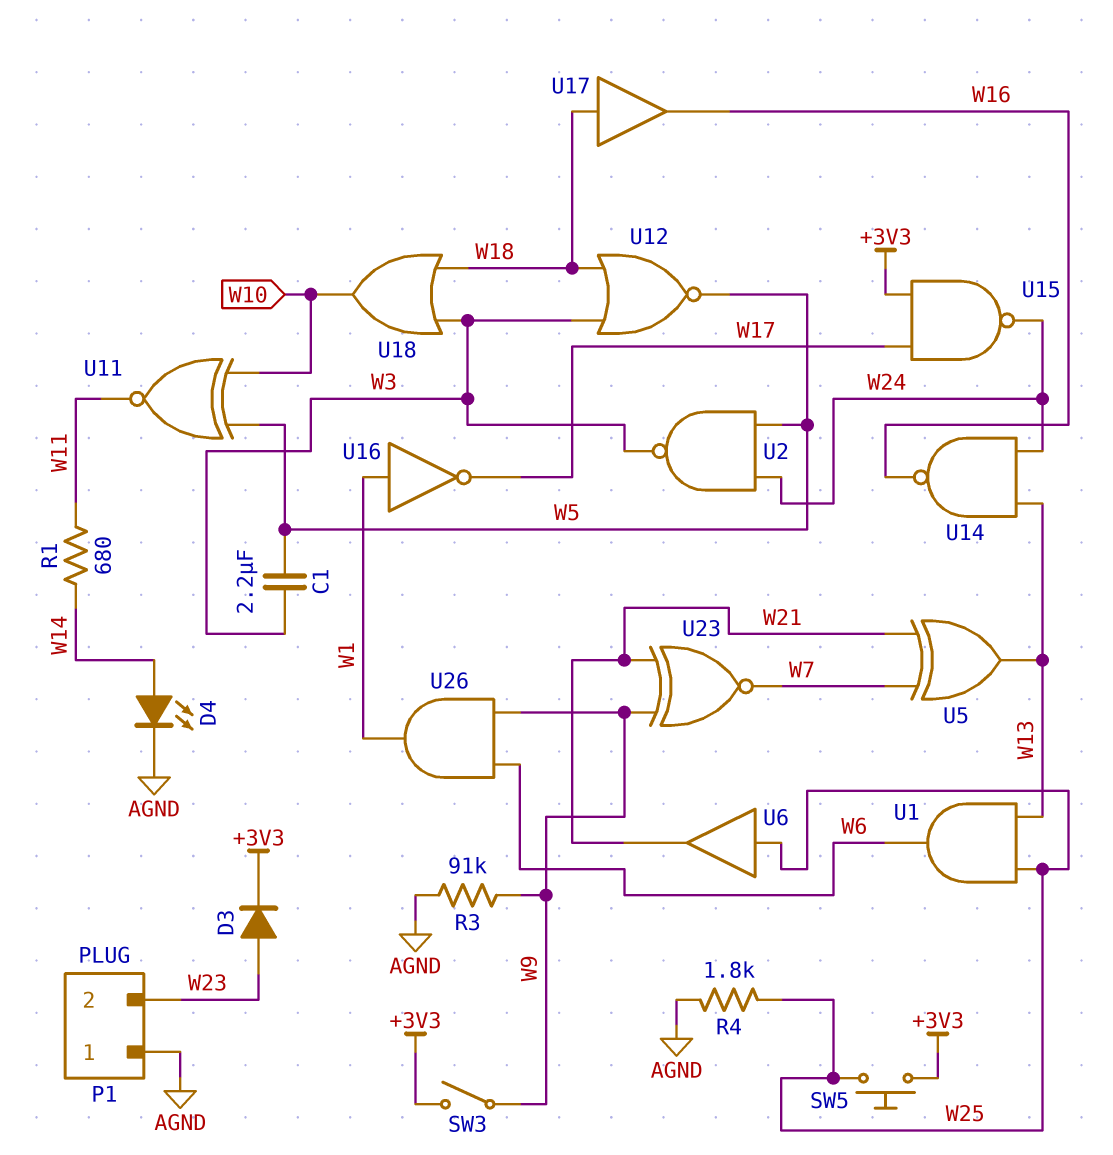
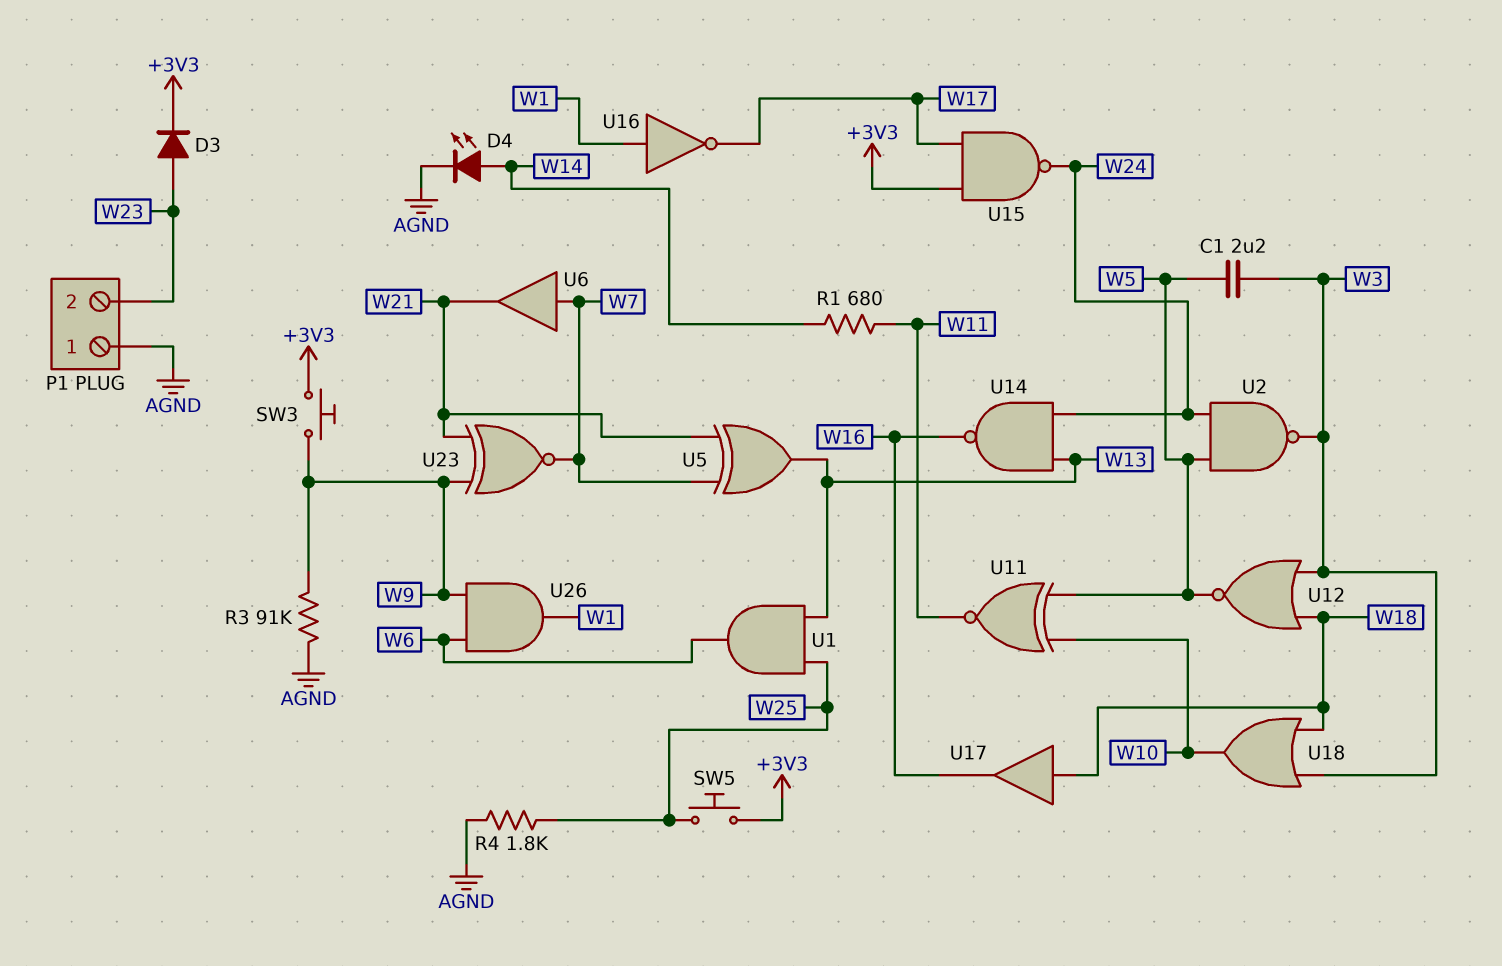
SW3: switch (+3V3, W9) -> button (+3V3, W9)
U6: buffer (in W25, out W21) -> buffer (in W7, out W21)

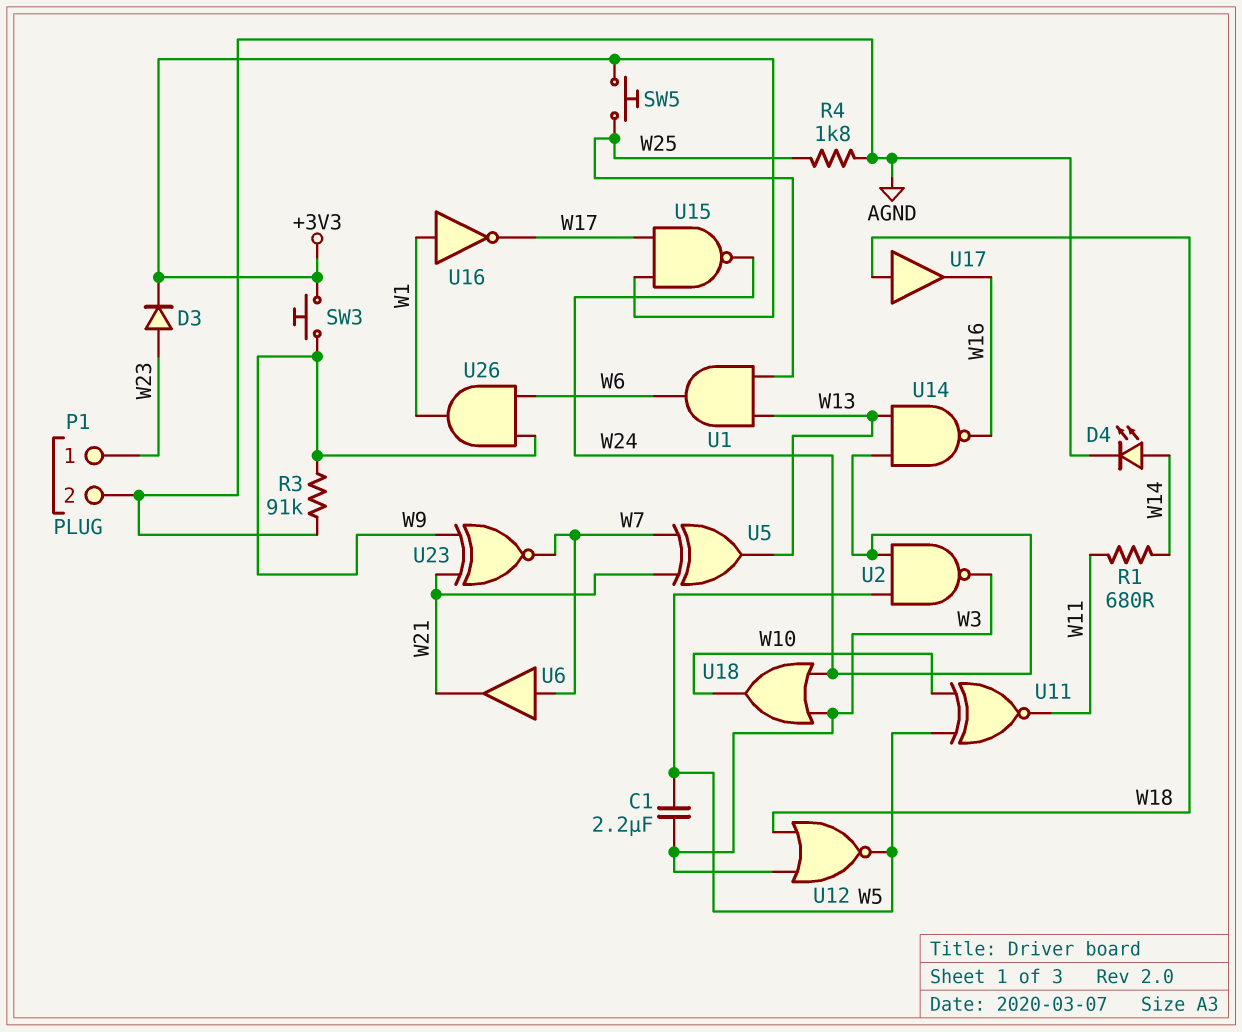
P1 pin 1: AGND -> W23
P1 pin 2: W23 -> AGND
U18: OR (in W3, in W18, out W10) -> OR (in W3, in W24, out W10)

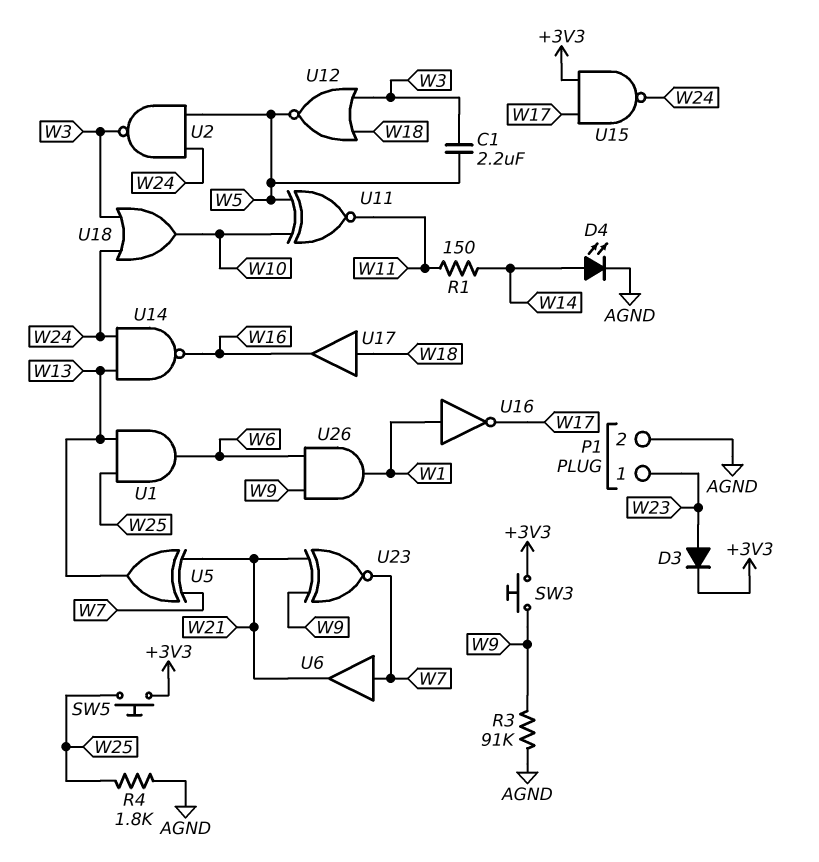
R1: 680 (W11, W14) -> 150 (W11, W14)

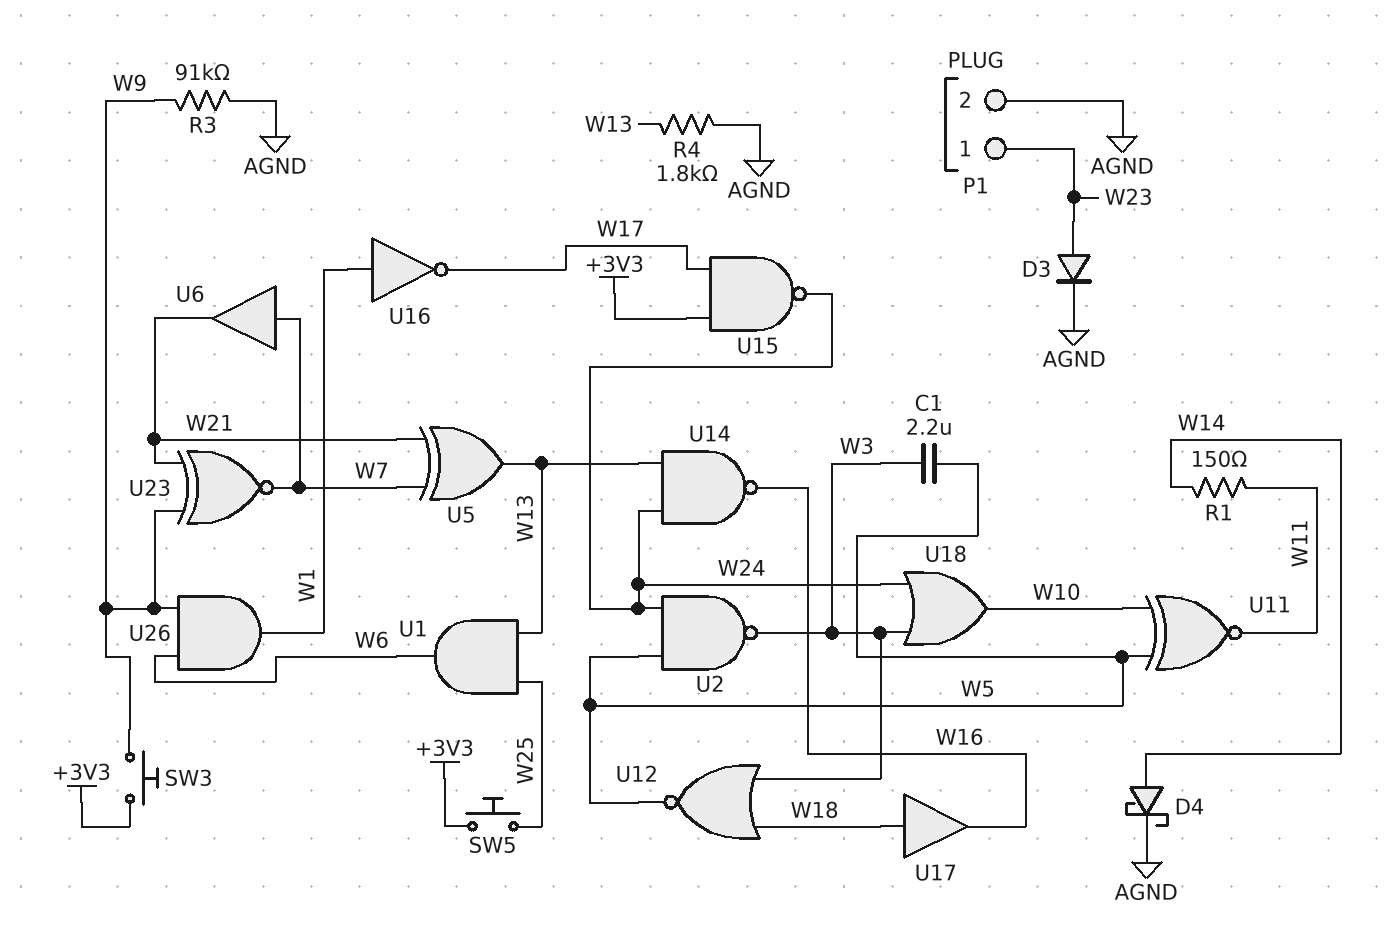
D3: diode (A W23, K +3V3) -> diode (A W23, K AGND)
D4: LED (A W14, K AGND) -> schottky (A W14, K AGND)
R4: 1.8k (AGND, W25) -> 1.8k (AGND, W13)

